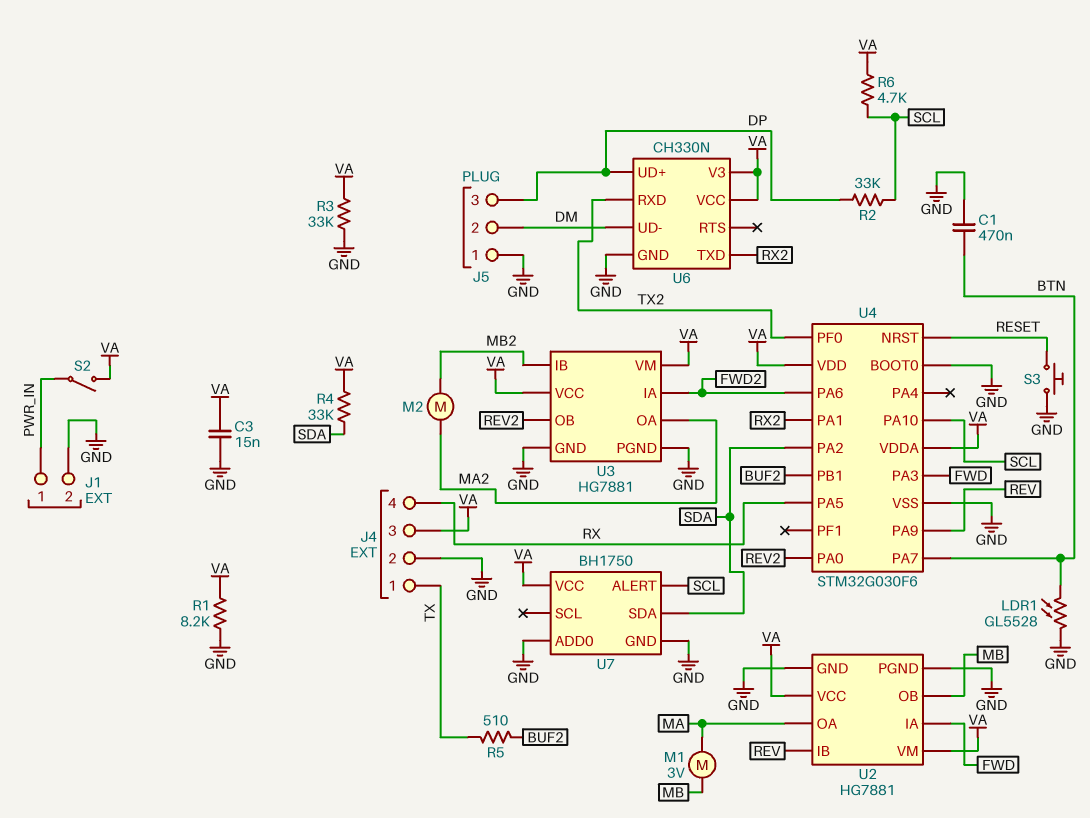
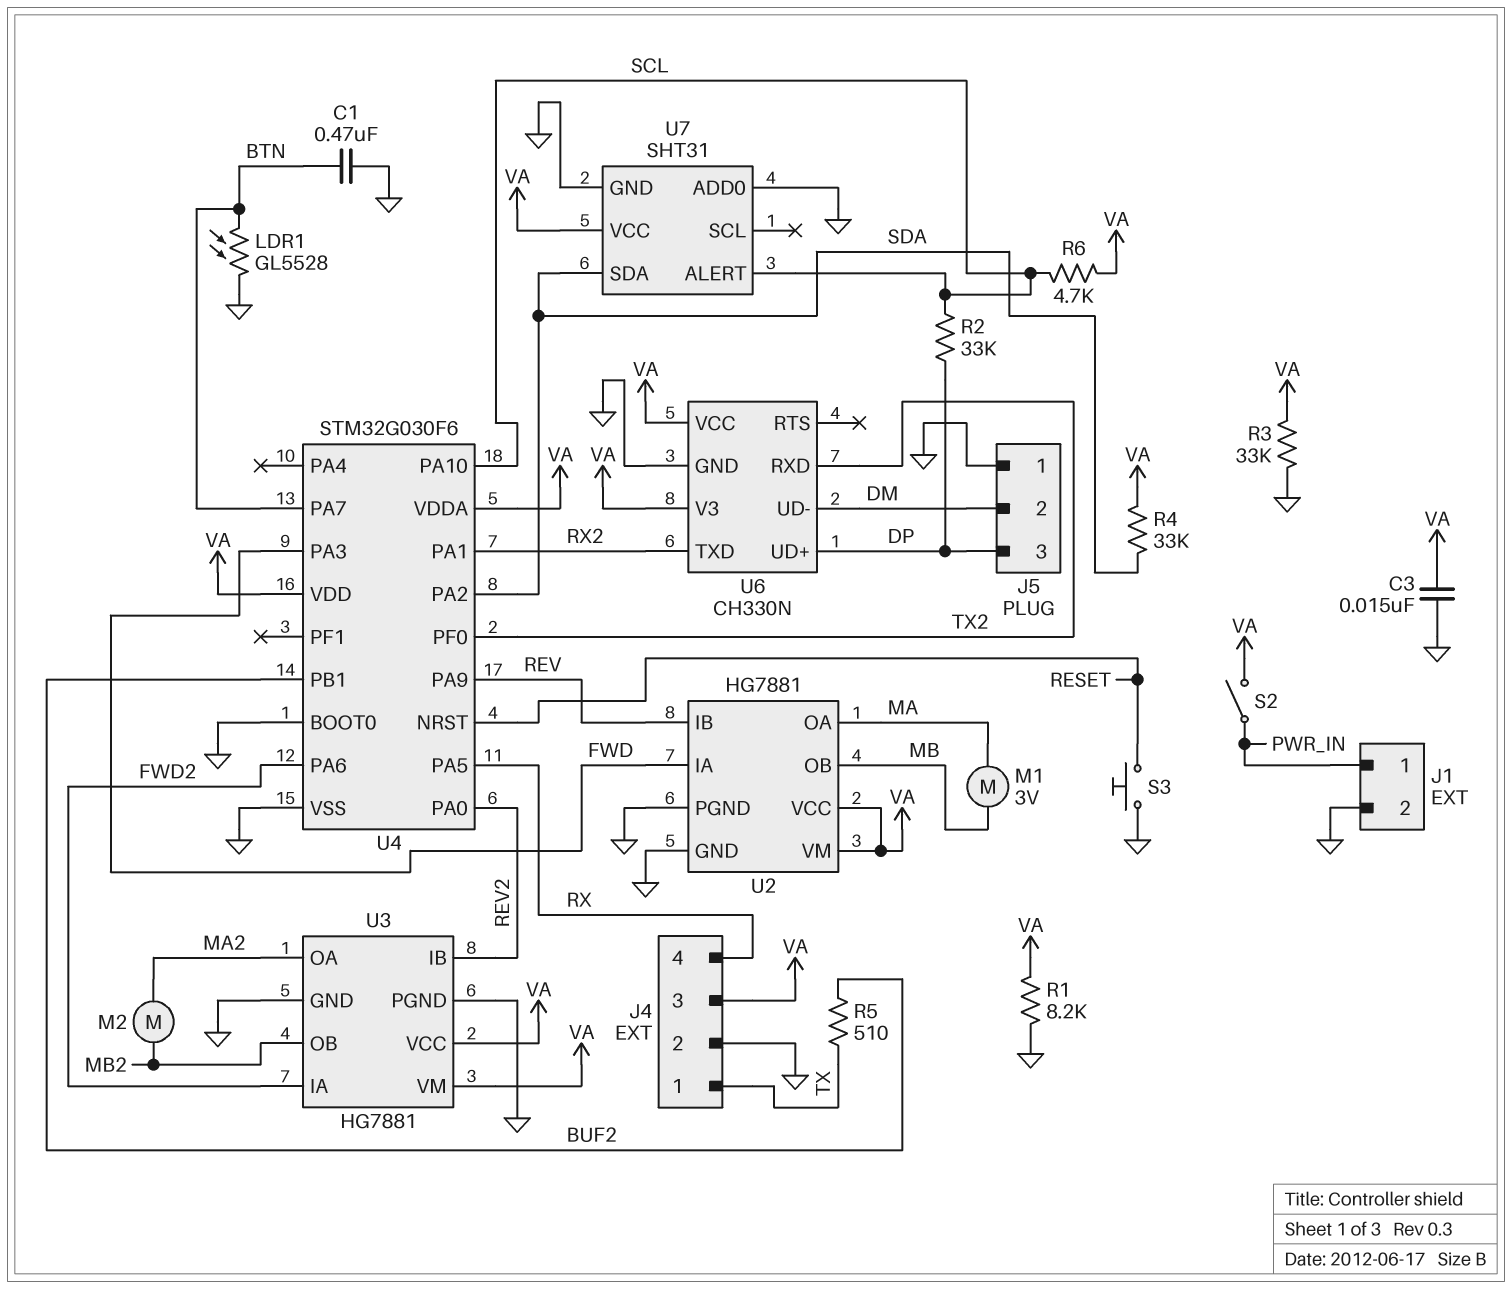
U3 pin IB: MB2 -> REV2
U3 pin OB: REV2 -> MB2
U7: BH1750 -> SHT31

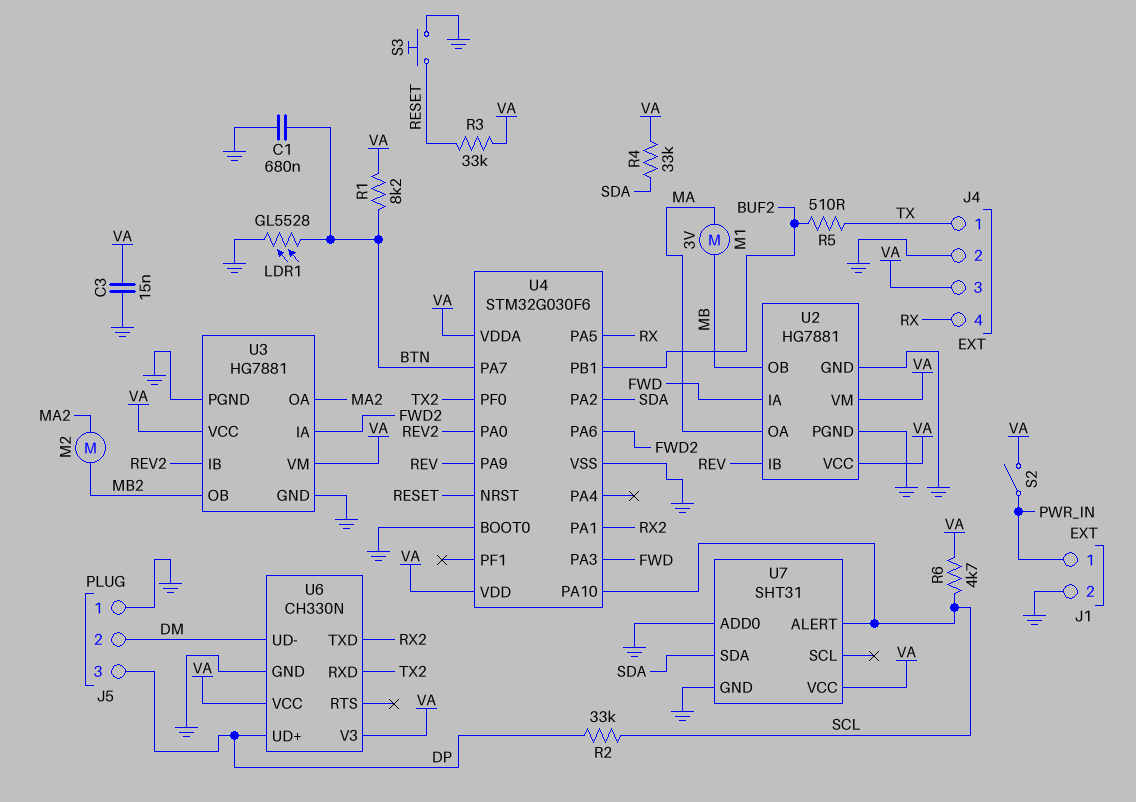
C1: 470nF (BTN, GND) -> 680nF (BTN, GND)
R1: 8.2k (GND, VA) -> 8.2k (BTN, VA)
R3: 33k (GND, VA) -> 33k (RESET, VA)

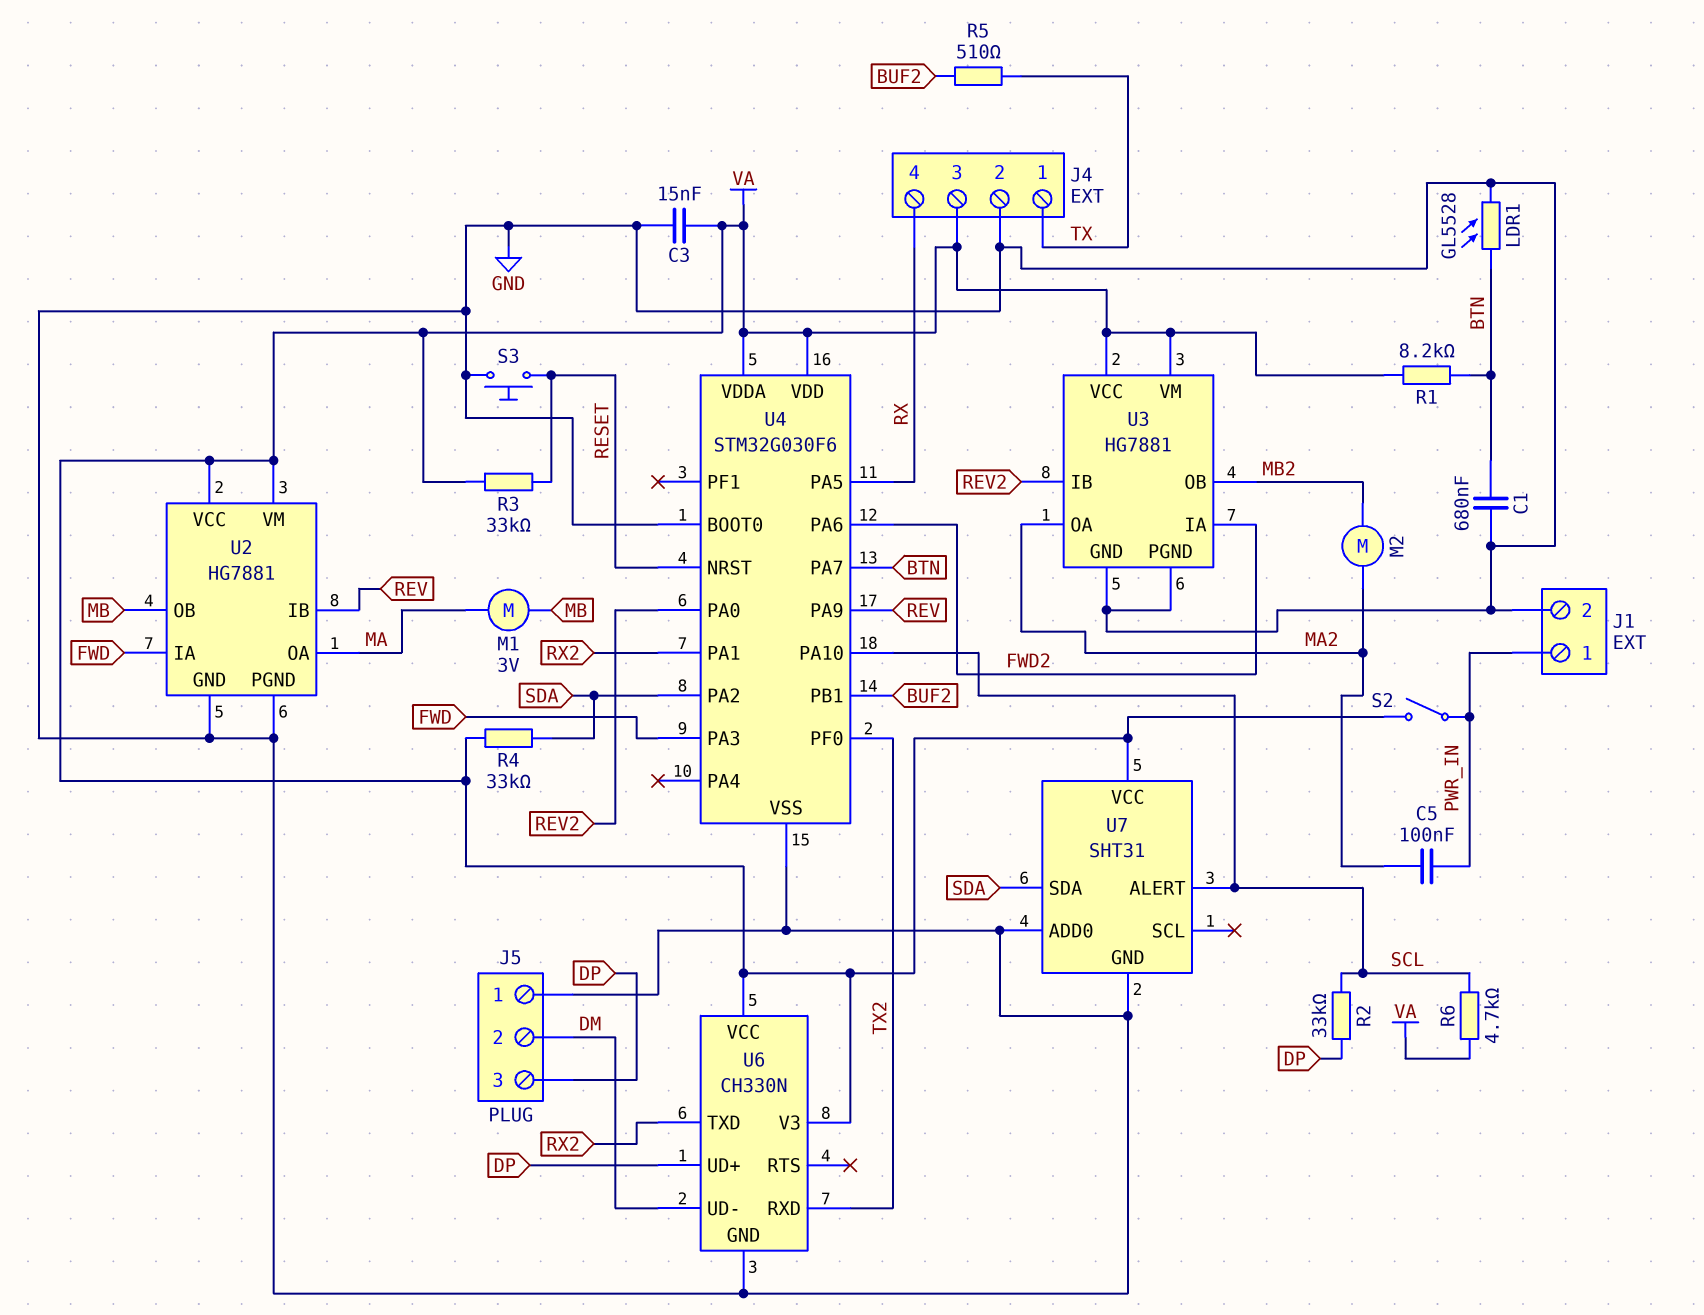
C5: none -> 100nF (MA2, PWR_IN)

